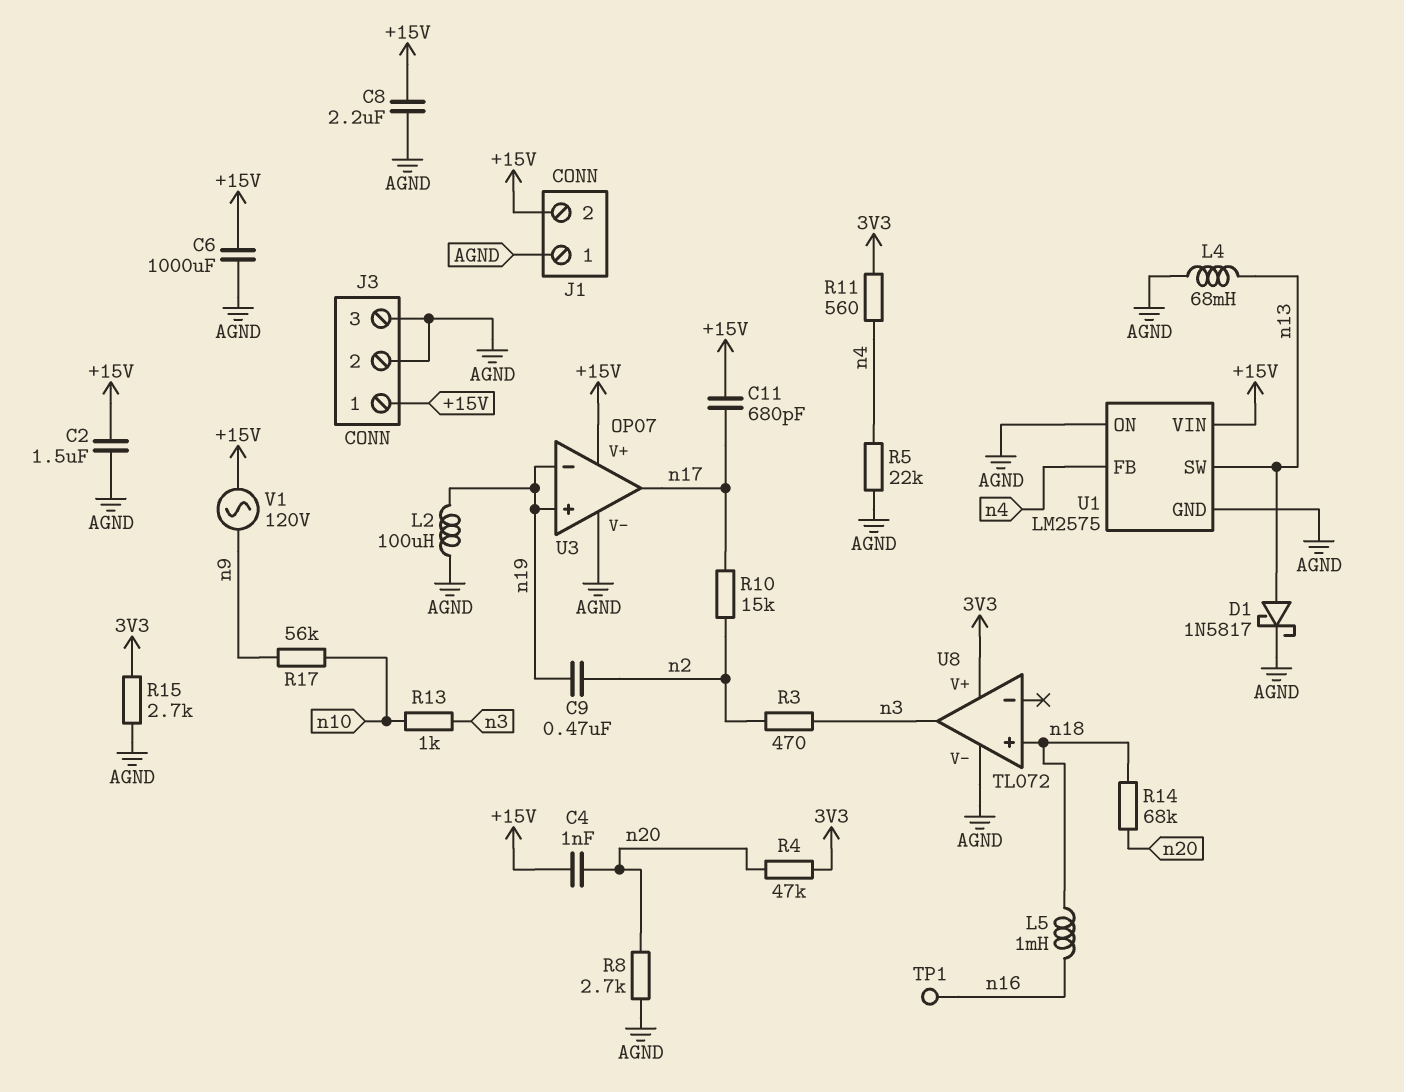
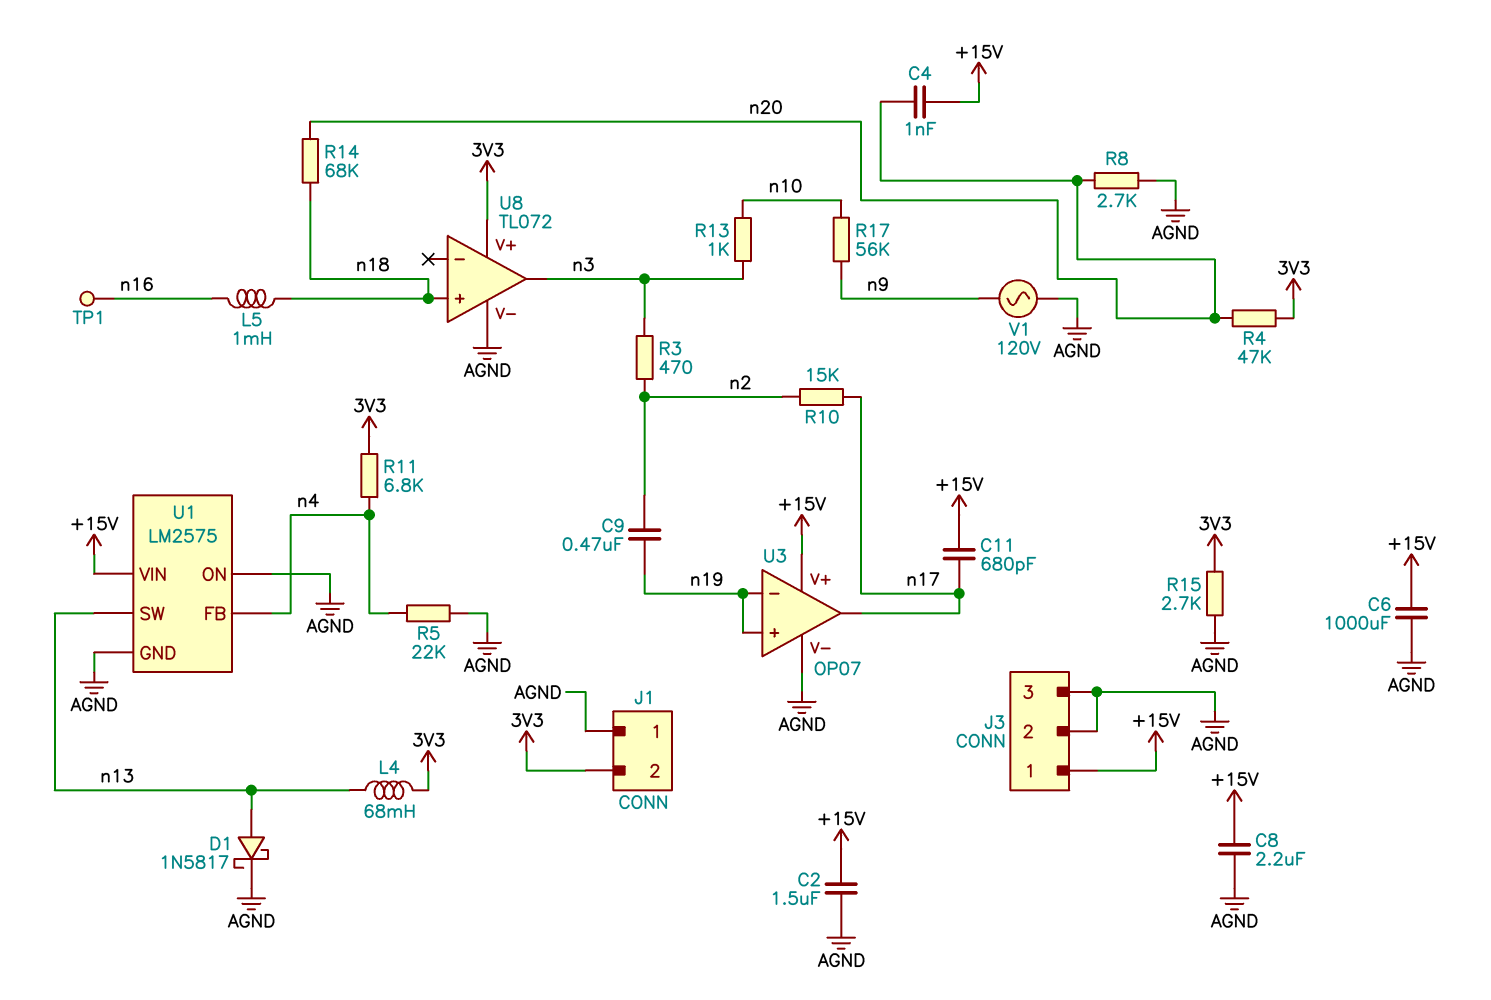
J1 pin 2: +15V -> 3V3
L2: 100uH (AGND, n19) -> none
L4: 68mH (AGND, n13) -> 68mH (3V3, n13)
R11: 560 (3V3, n4) -> 6.8k (3V3, n4)
V1: AC 120V (+15V, n9) -> AC 120V (AGND, n9)

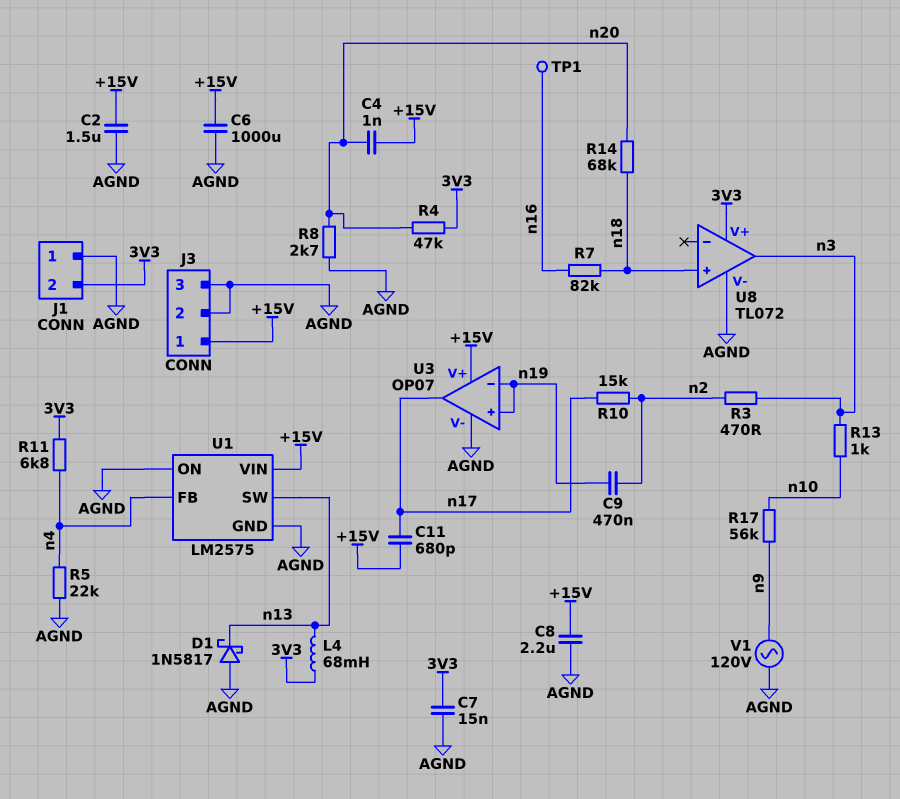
C7: none -> 15nF (3V3, AGND)
D1: schottky 1N5817 (A n13, K AGND) -> schottky 1N5817 (A AGND, K n13)
L5: 1mH (n16, n18) -> none
R7: none -> 82k (n16, n18)
R15: 2.7k (3V3, AGND) -> none

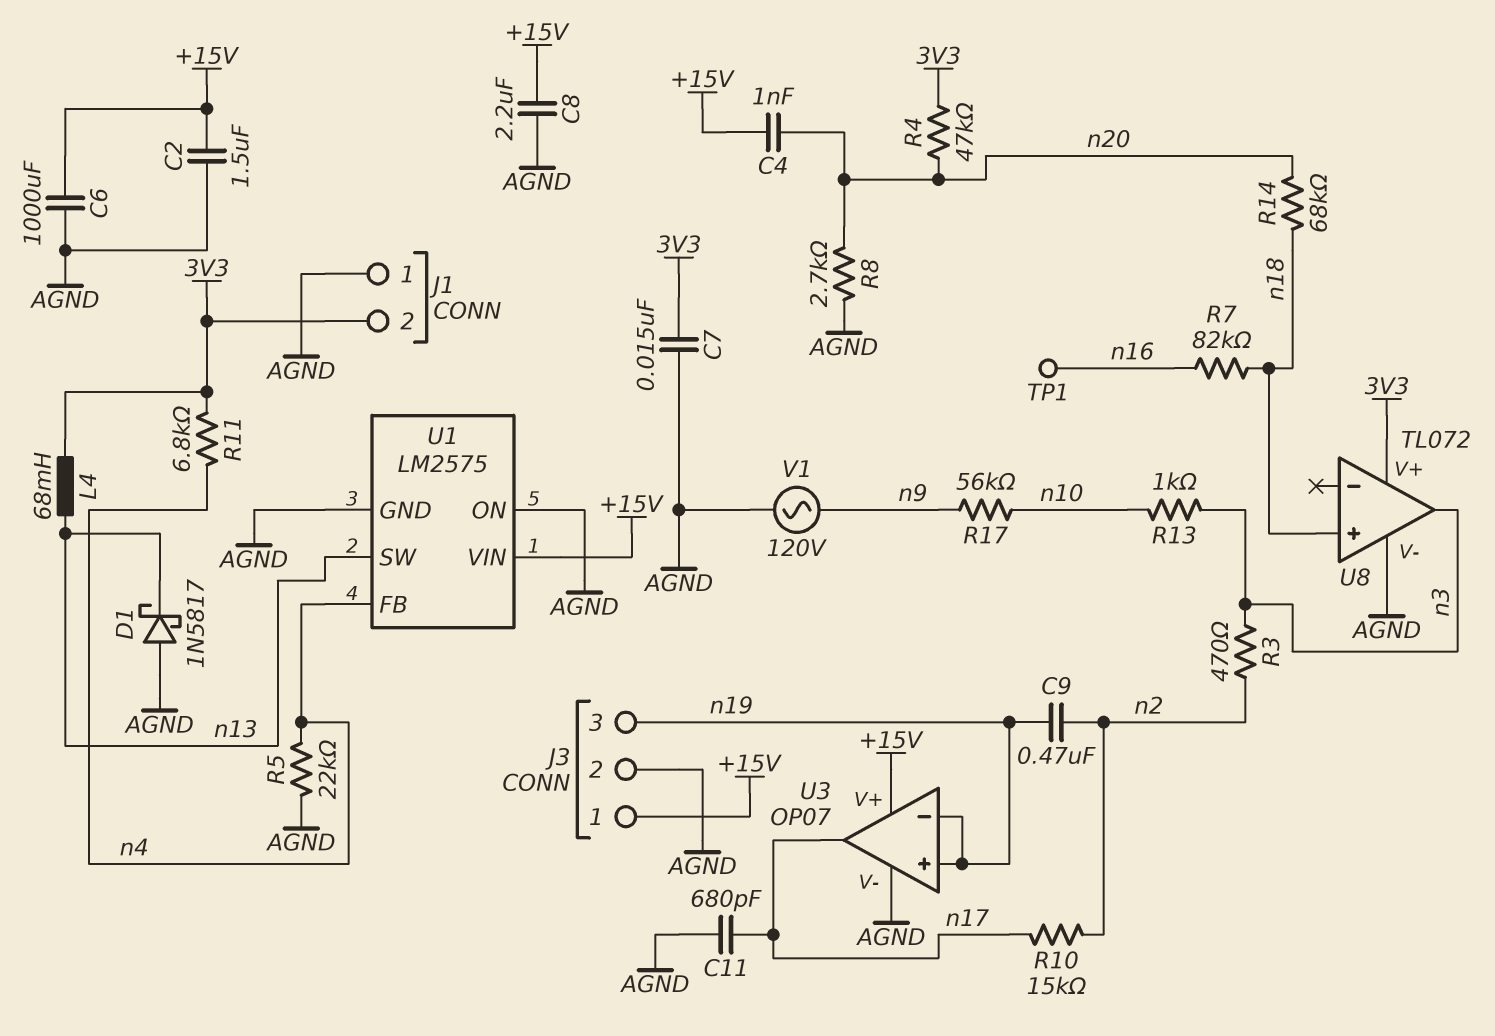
C11: 680pF (+15V, n17) -> 680pF (AGND, n17)
J3 pin 3: AGND -> n19

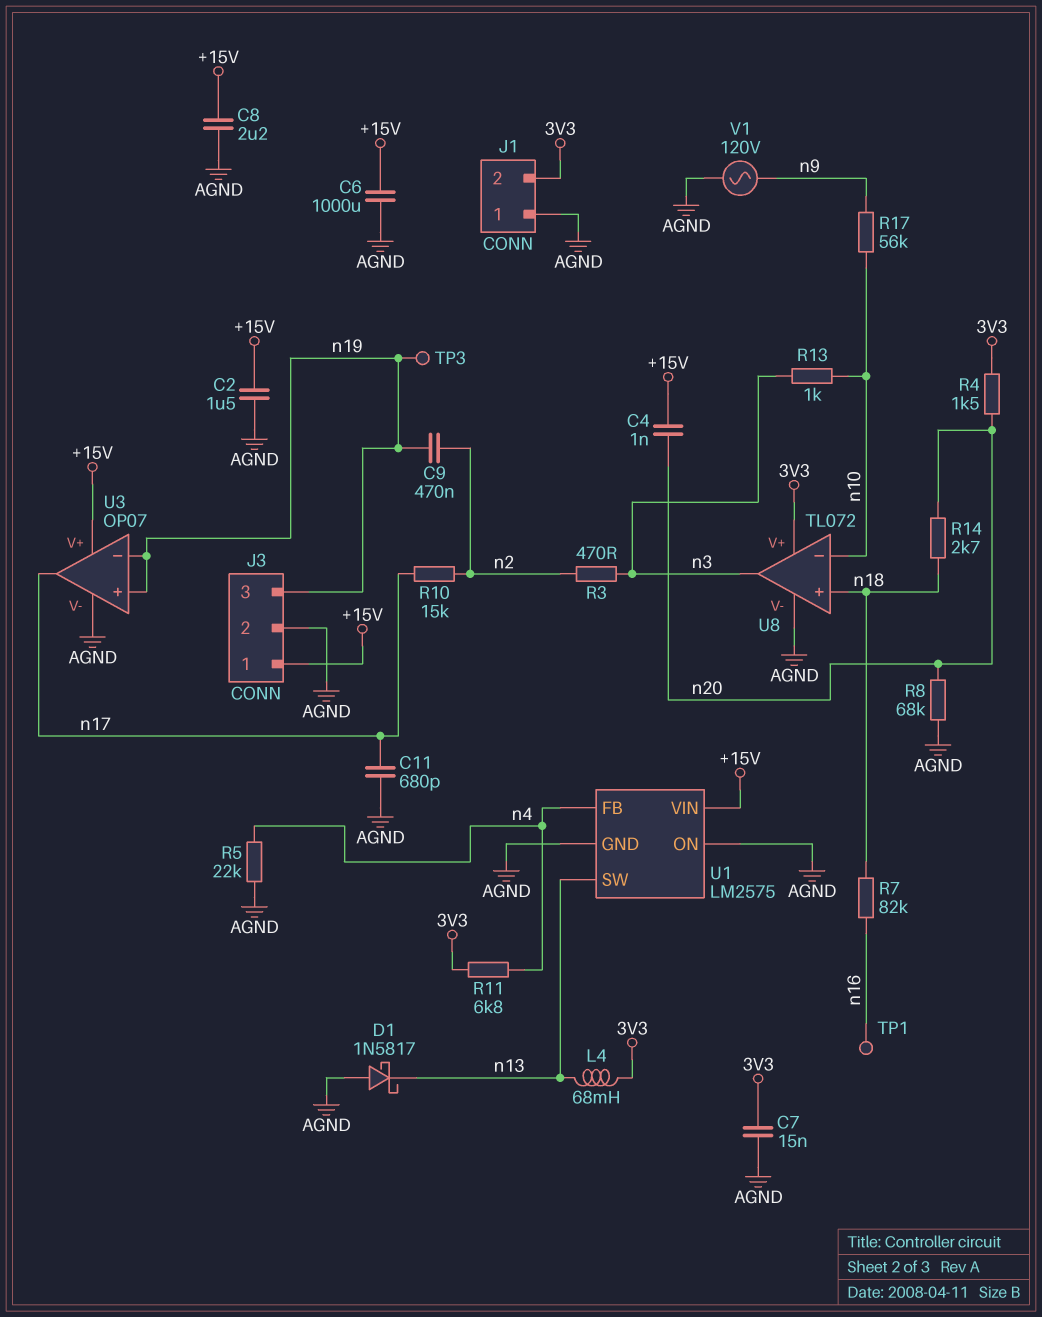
R4: 47k (3V3, n20) -> 1.5k (3V3, n20)
R8: 2.7k (AGND, n20) -> 68k (AGND, n20)
R14: 68k (n18, n20) -> 2.7k (n18, n20)
TP3: none -> test point (n19)
U8 pin in-: none -> n10

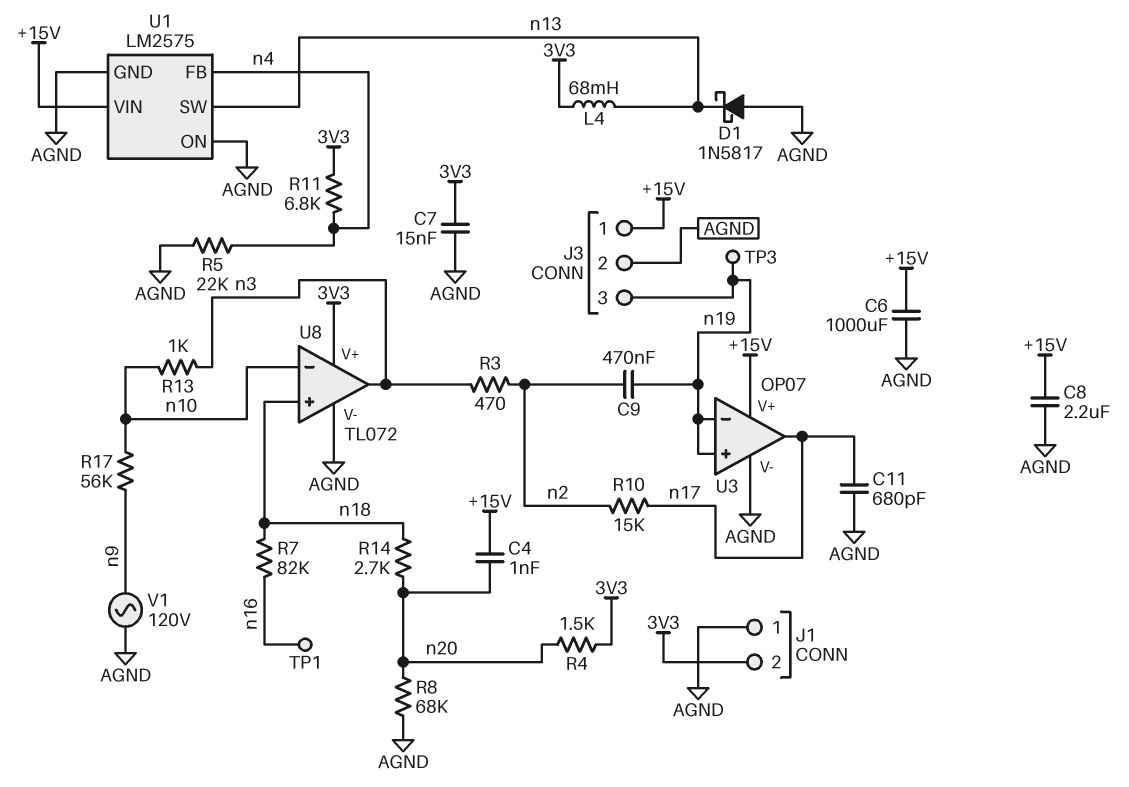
C2: 1.5uF (+15V, AGND) -> none

